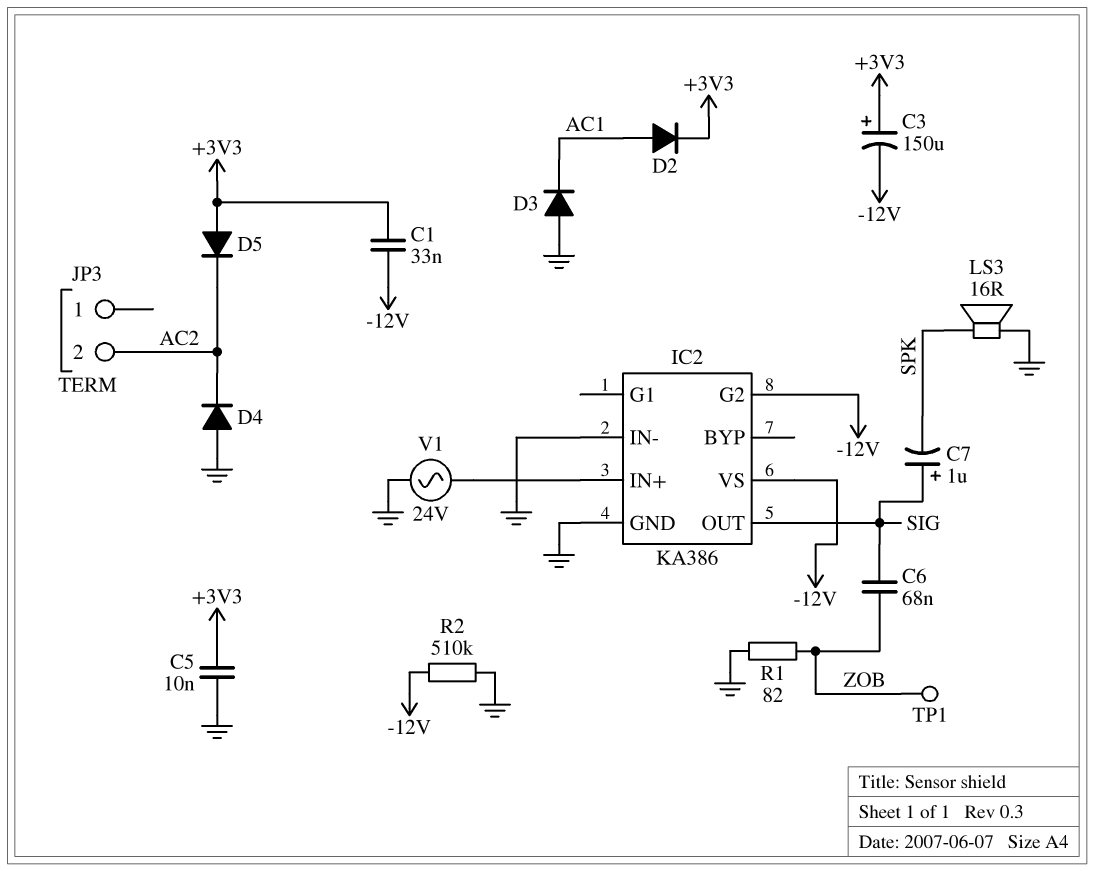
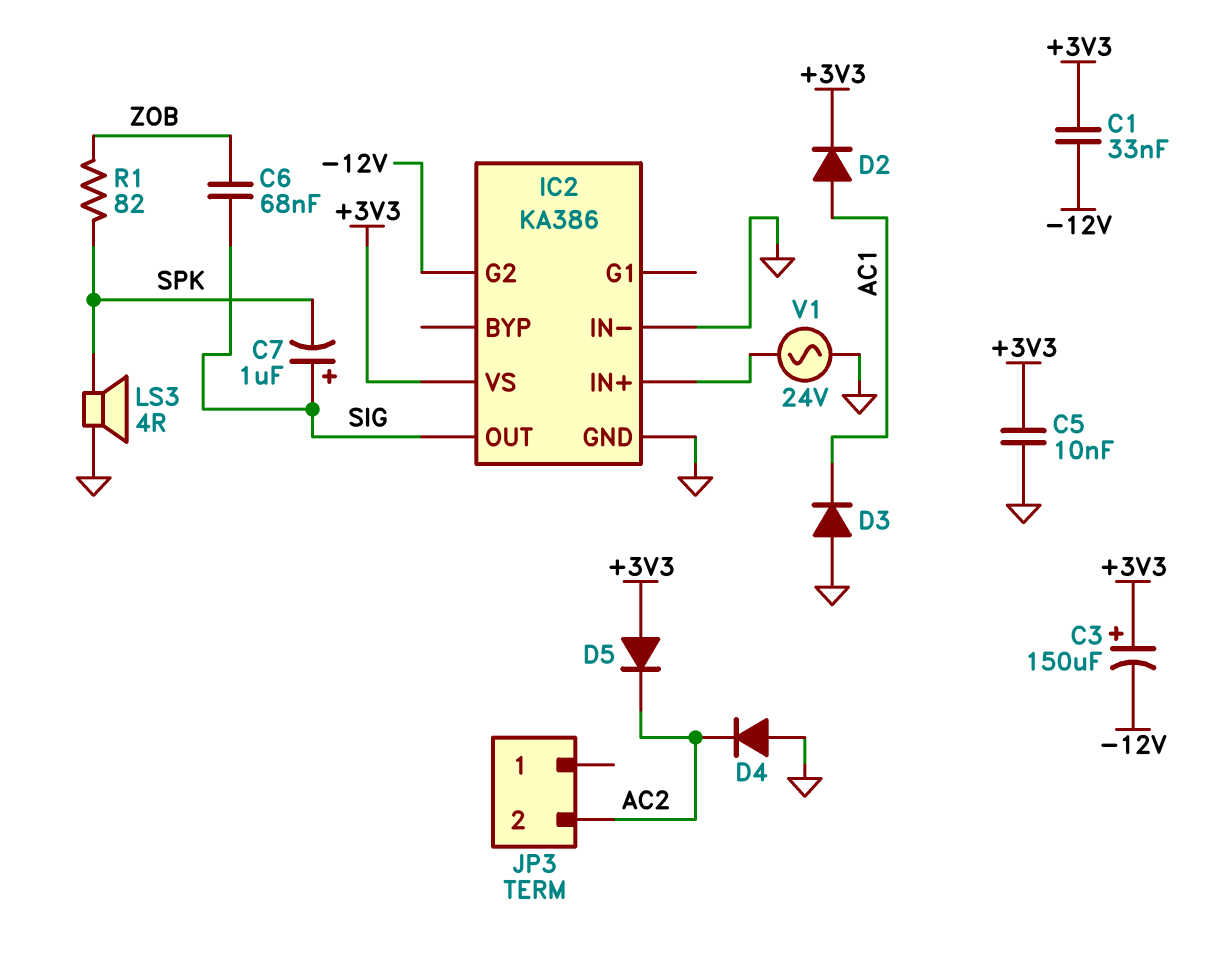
IC2 pin VS: -12V -> +3V3
LS3: speaker 16R (GND, SPK) -> speaker 4R (GND, SPK)
R1: 82 (GND, ZOB) -> 82 (SPK, ZOB)
R2: 510k (-12V, GND) -> none
TP1: test point (ZOB) -> none

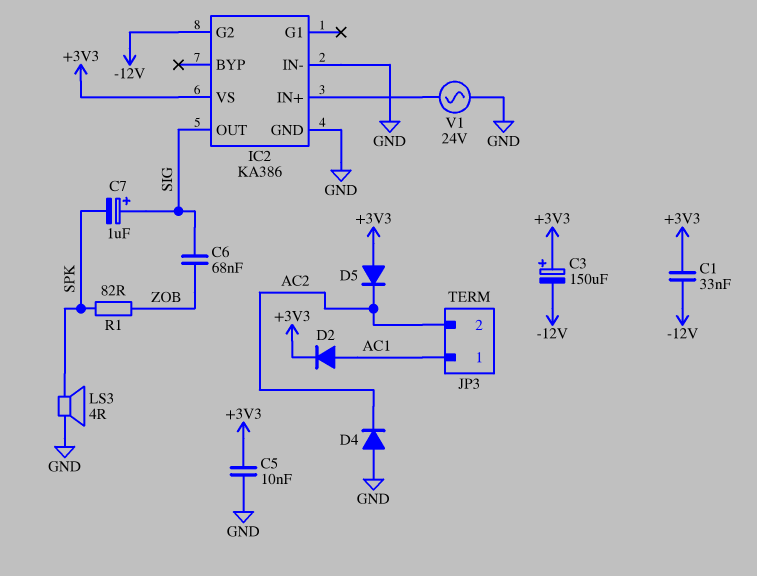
D3: diode (A GND, K AC1) -> none
JP3 pin 1: none -> AC1

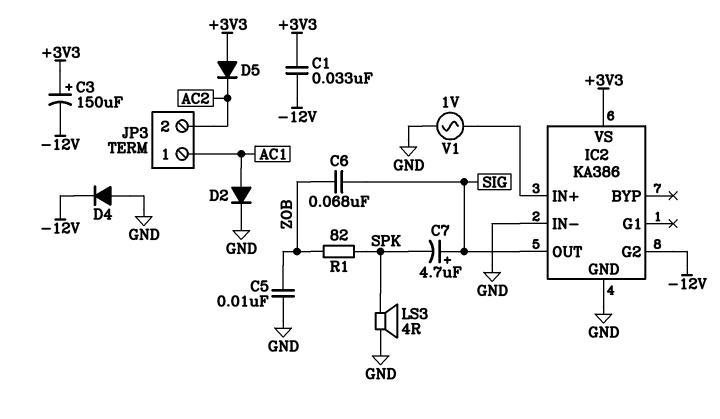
C5: 10nF (+3V3, GND) -> 10nF (GND, ZOB)
C7: 1uF (plus SIG, minus SPK) -> 4.7uF (plus SIG, minus SPK)
D2: diode (A AC1, K +3V3) -> diode (A AC1, K GND)
D4: diode (A GND, K AC2) -> diode (A GND, K -12V)
V1: AC 24V (GND, IC2/IN+) -> AC 1V (GND, IC2/IN+)

